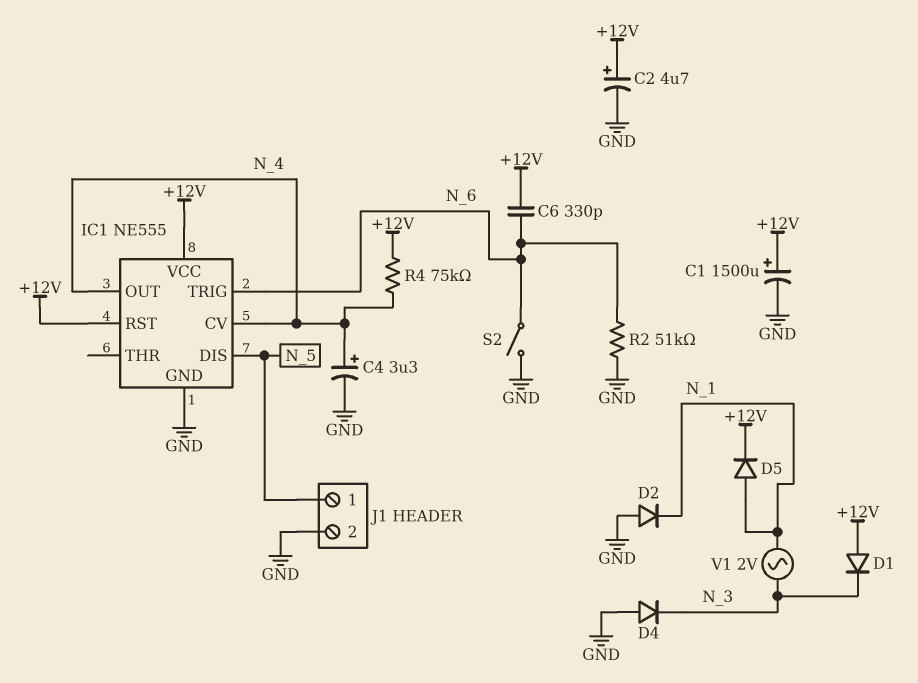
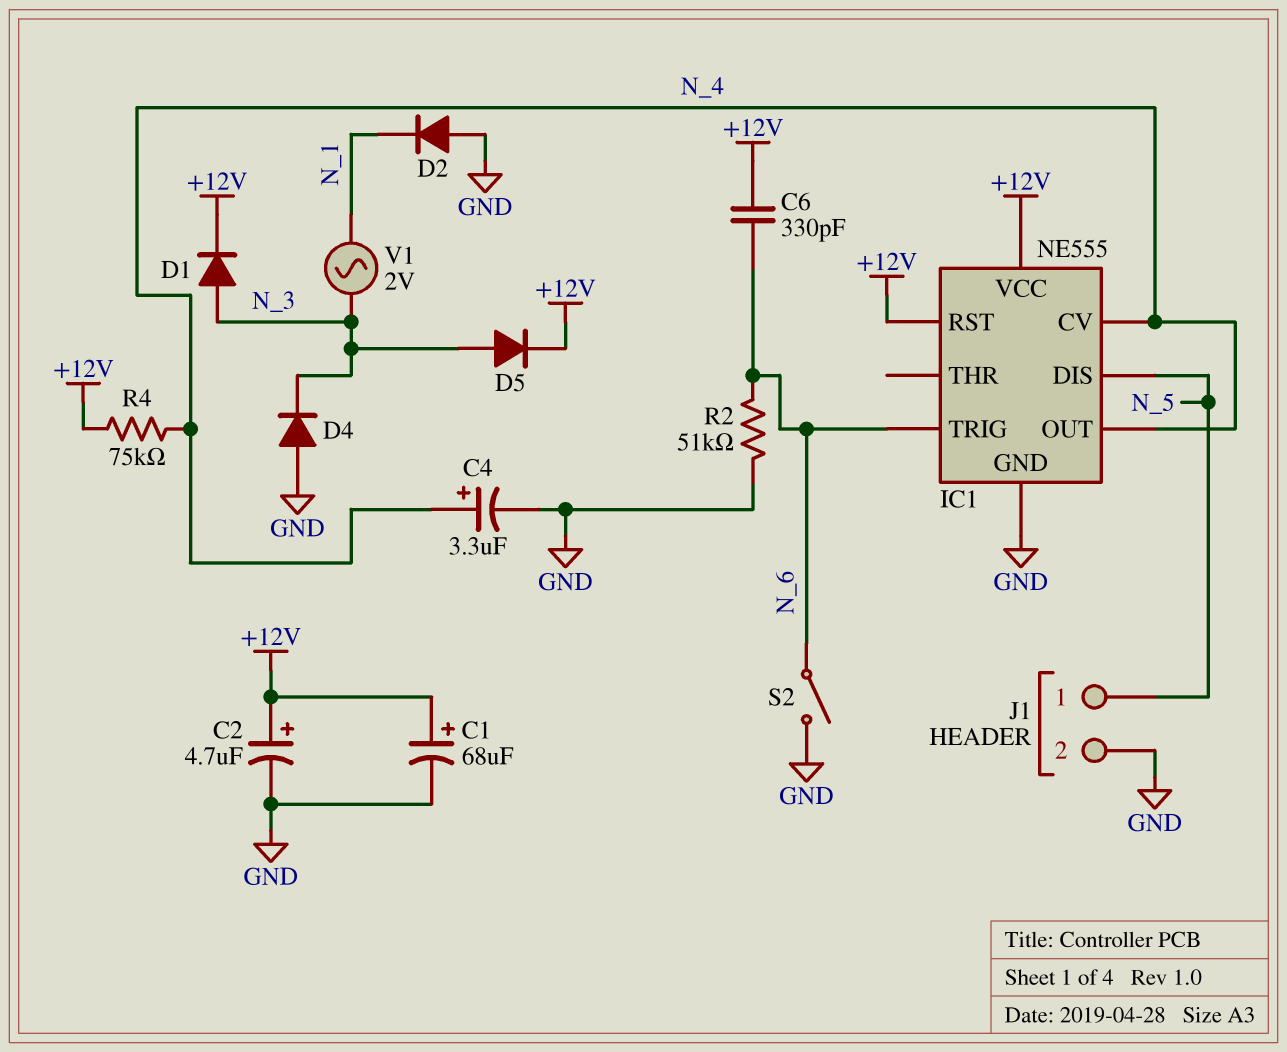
C1: 1500uF (plus +12V, minus GND) -> 68uF (plus +12V, minus GND)
D1: diode (A +12V, K N_3) -> diode (A N_3, K +12V)
D5: diode (A N_1, K +12V) -> diode (A N_3, K +12V)

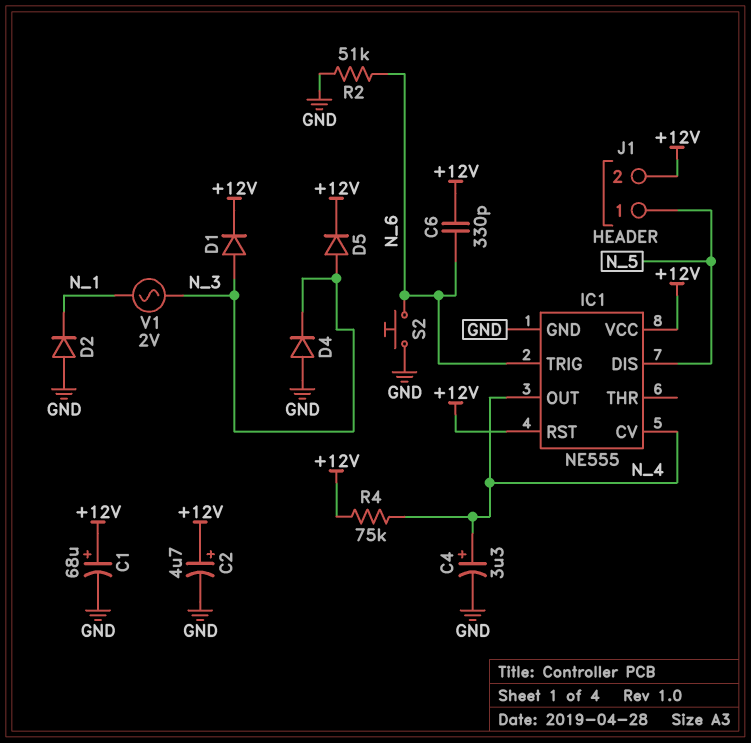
J1 pin 2: GND -> +12V
S2: switch (GND, N_6) -> button (GND, N_6)

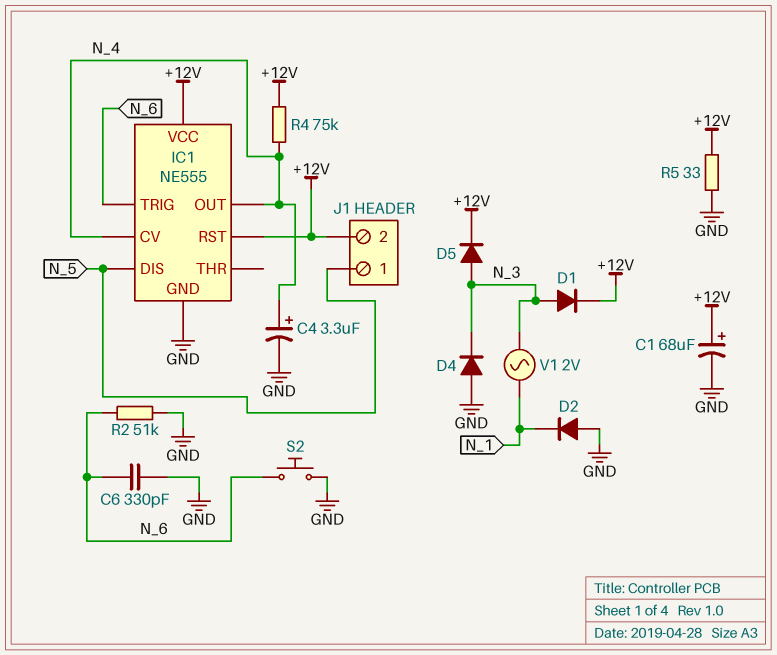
C2: 4.7uF (plus +12V, minus GND) -> none
C6: 330pF (+12V, N_6) -> 330pF (GND, N_6)
R5: none -> 33 (+12V, GND)

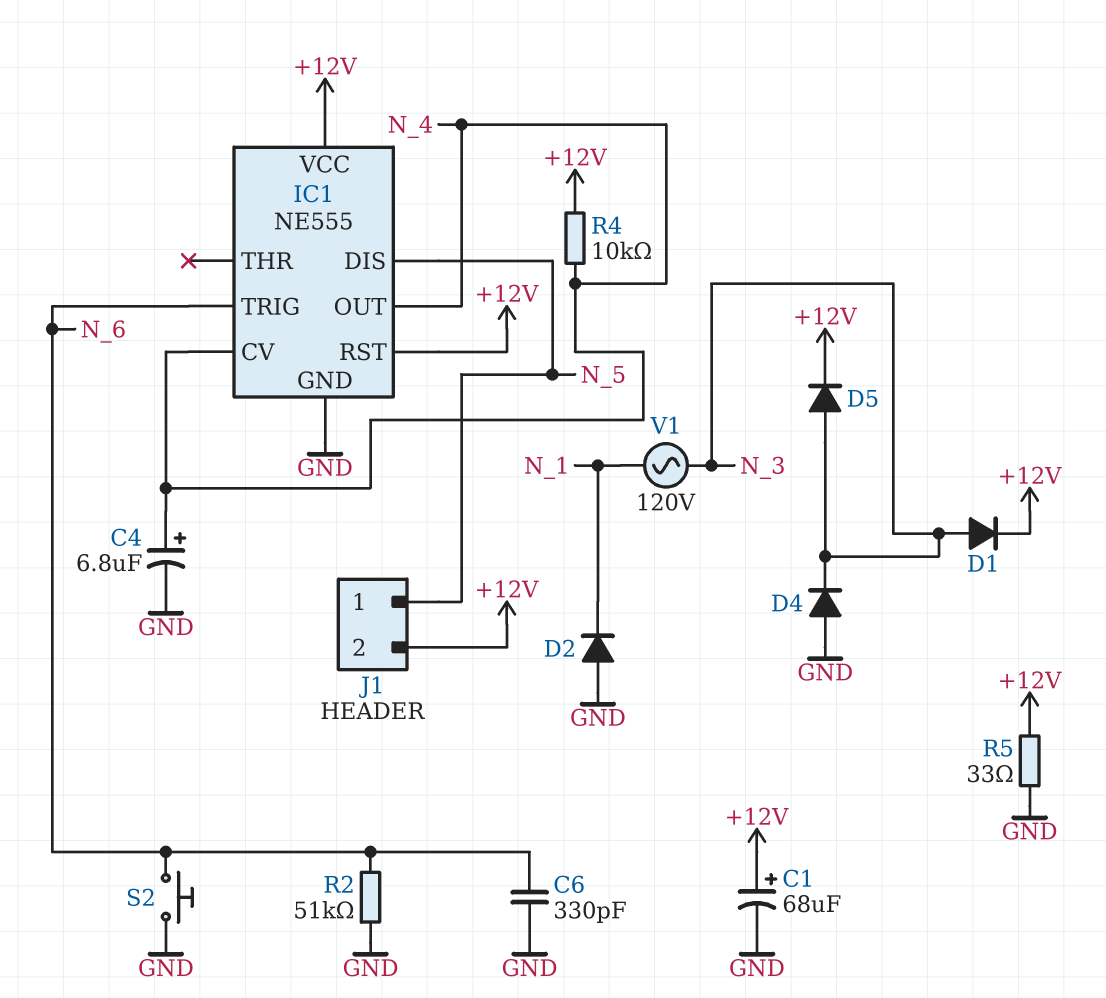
C4: 3.3uF (plus N_4, minus GND) -> 6.8uF (plus N_4, minus GND)
R4: 75k (+12V, N_4) -> 10k (+12V, N_4)
V1: AC 2V (N_1, N_3) -> AC 120V (N_1, N_3)

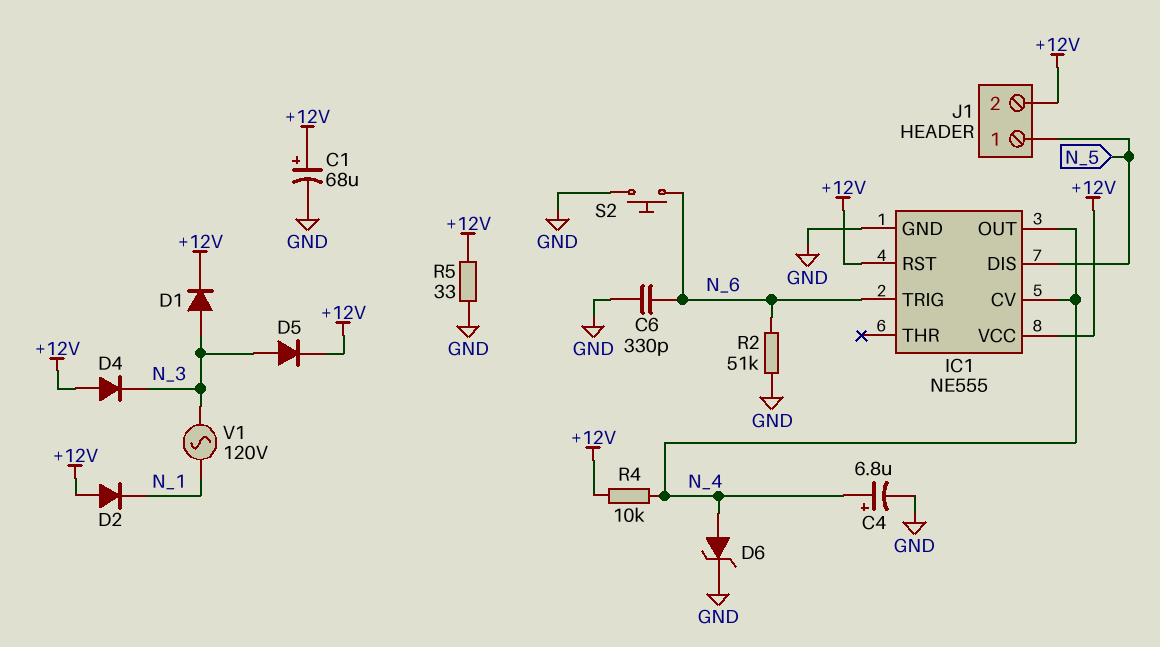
D2: diode (A GND, K N_1) -> diode (A +12V, K N_1)
D4: diode (A GND, K N_3) -> diode (A +12V, K N_3)
D6: none -> zener (A N_4, K GND)

